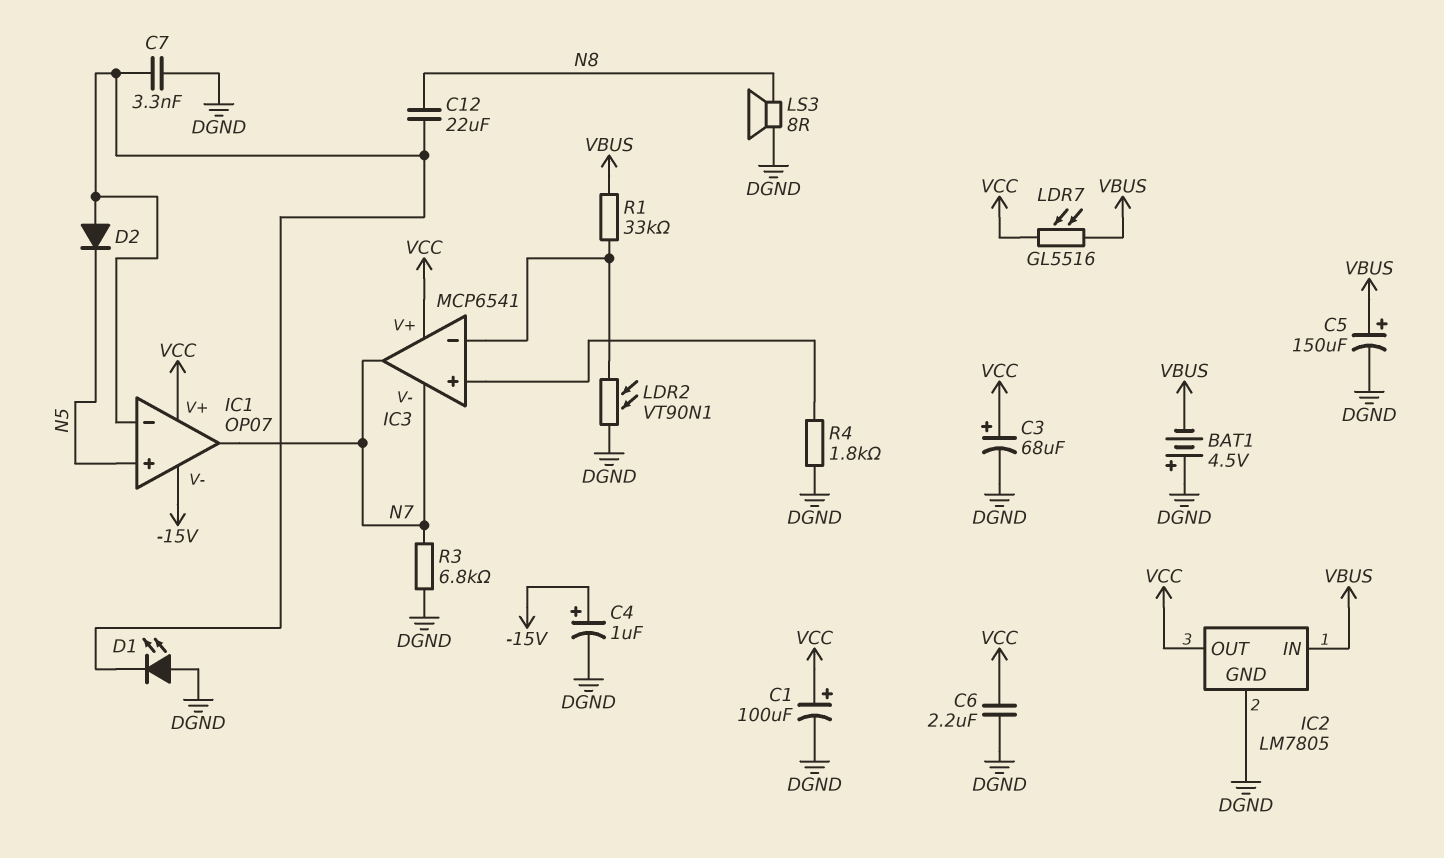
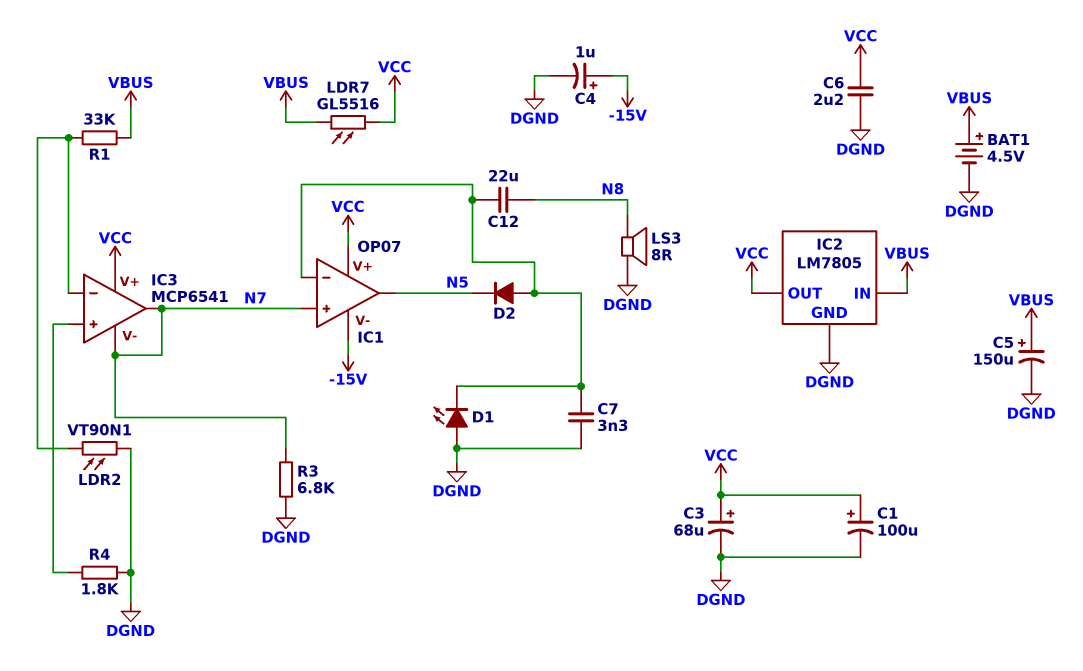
BAT1: 4.5V (plus DGND, minus VBUS) -> 4.5V (plus VBUS, minus DGND)
IC1 pin in+: N5 -> N7
IC1 pin out: N7 -> N5

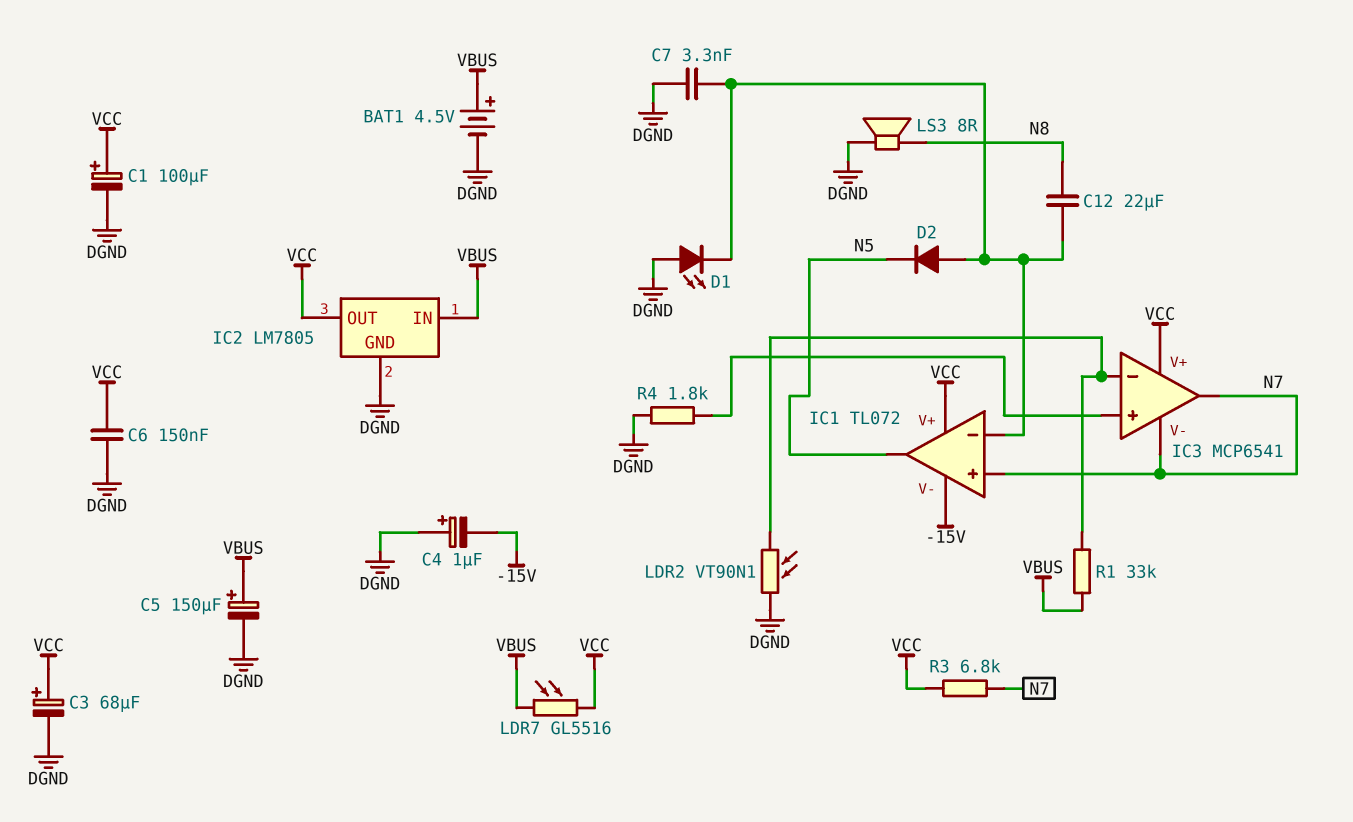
C4: 1uF (plus -15V, minus DGND) -> 1uF (plus DGND, minus -15V)
C6: 2.2uF (DGND, VCC) -> 150nF (DGND, VCC)
IC1: OP07 -> TL072
R3: 6.8k (DGND, N7) -> 6.8k (N7, VCC)

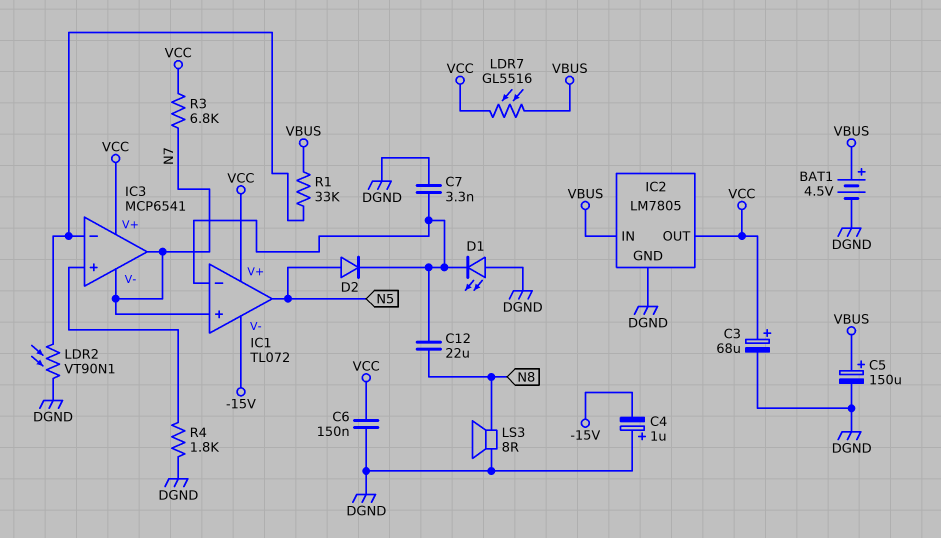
C1: 100uF (plus VCC, minus DGND) -> none
D2: diode (A IC1/in-, K N5) -> diode (A N5, K IC1/in-)

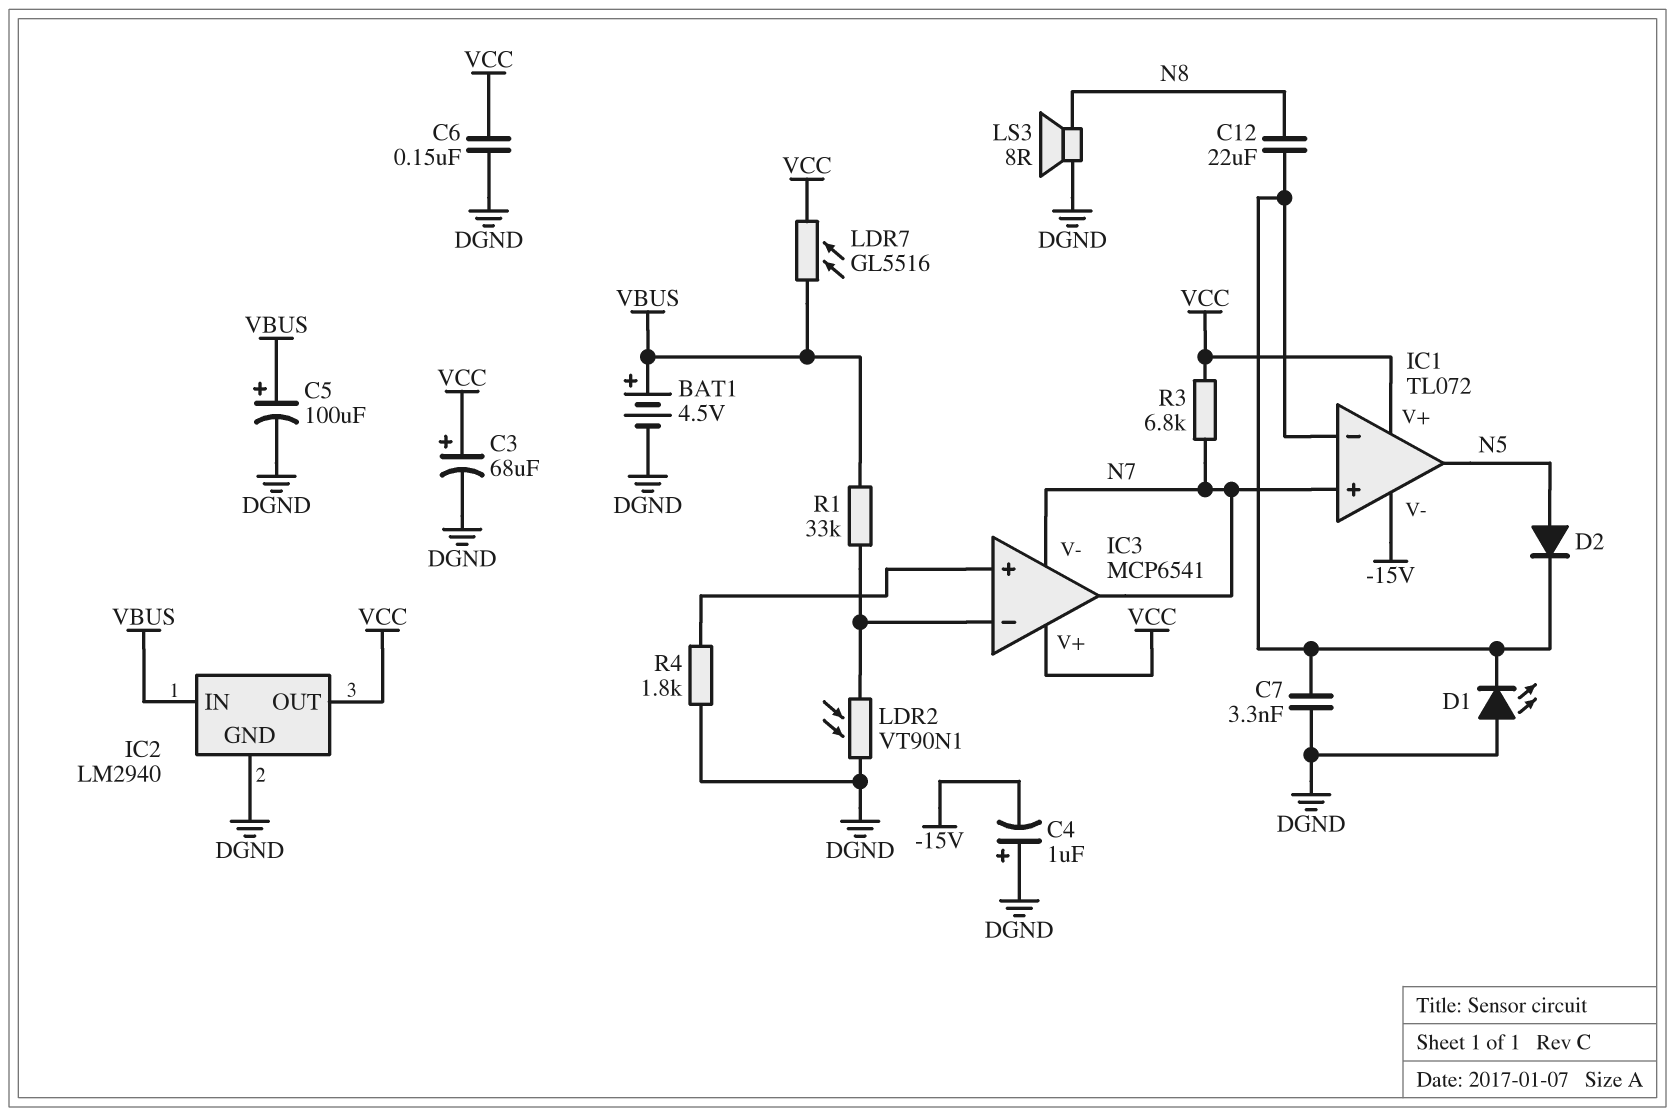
C5: 150uF (plus VBUS, minus DGND) -> 100uF (plus VBUS, minus DGND)
IC2: LM7805 -> LM2940

